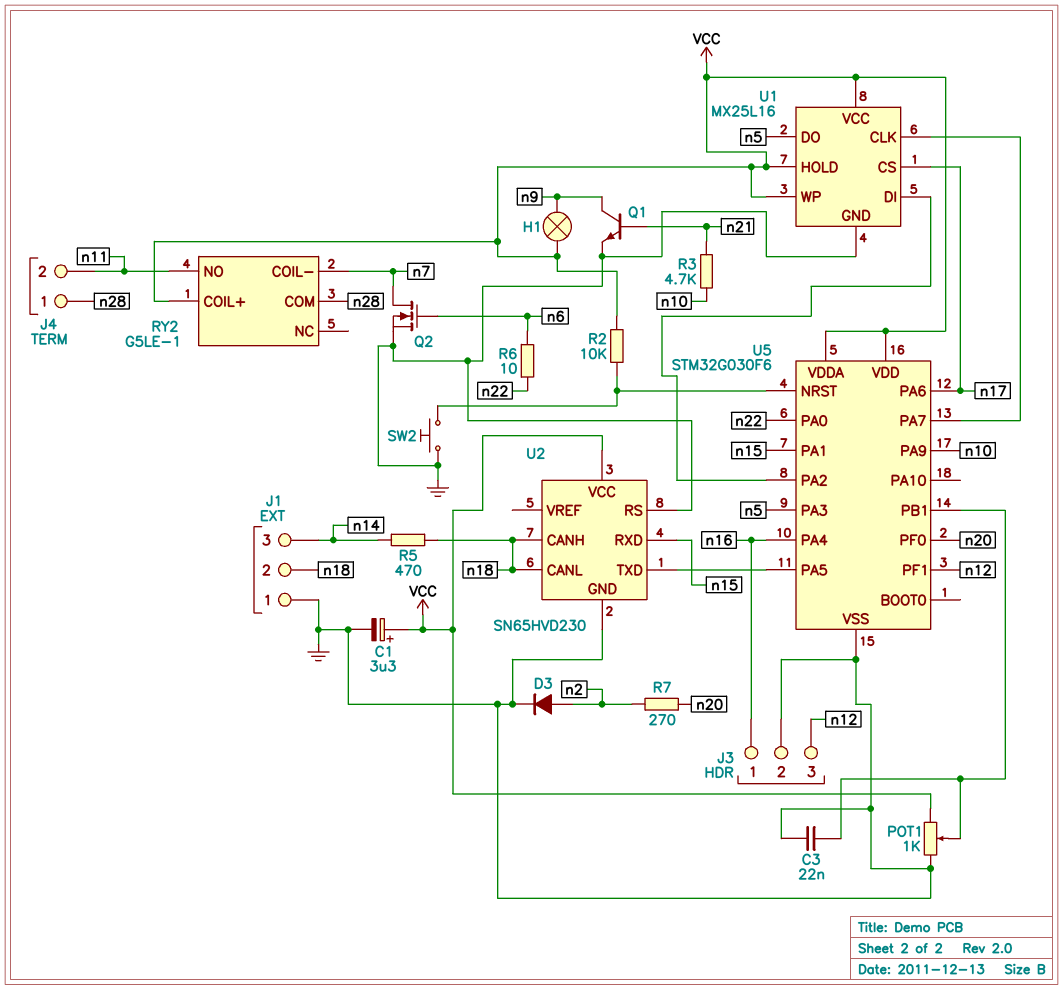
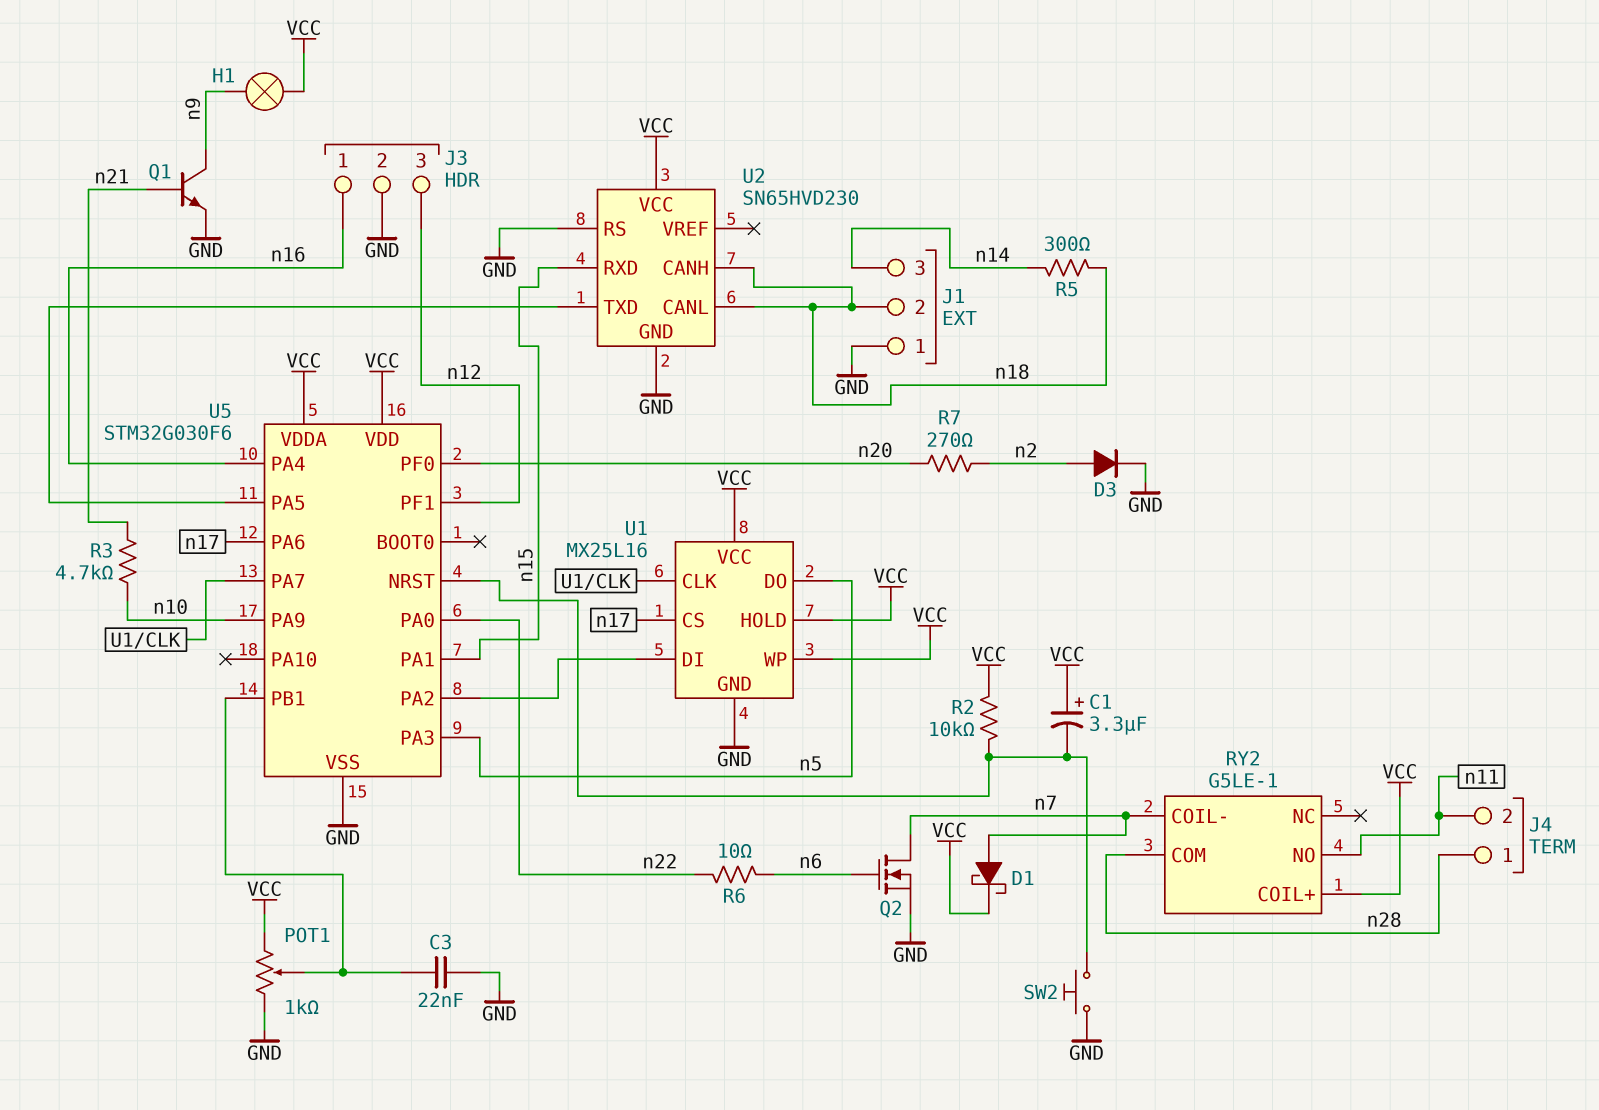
C1: 3.3uF (plus VCC, minus GND) -> 3.3uF (plus VCC, minus U5/NRST)
D1: none -> schottky (A n7, K VCC)
R5: 470 (n14, n18) -> 300 (n14, n18)

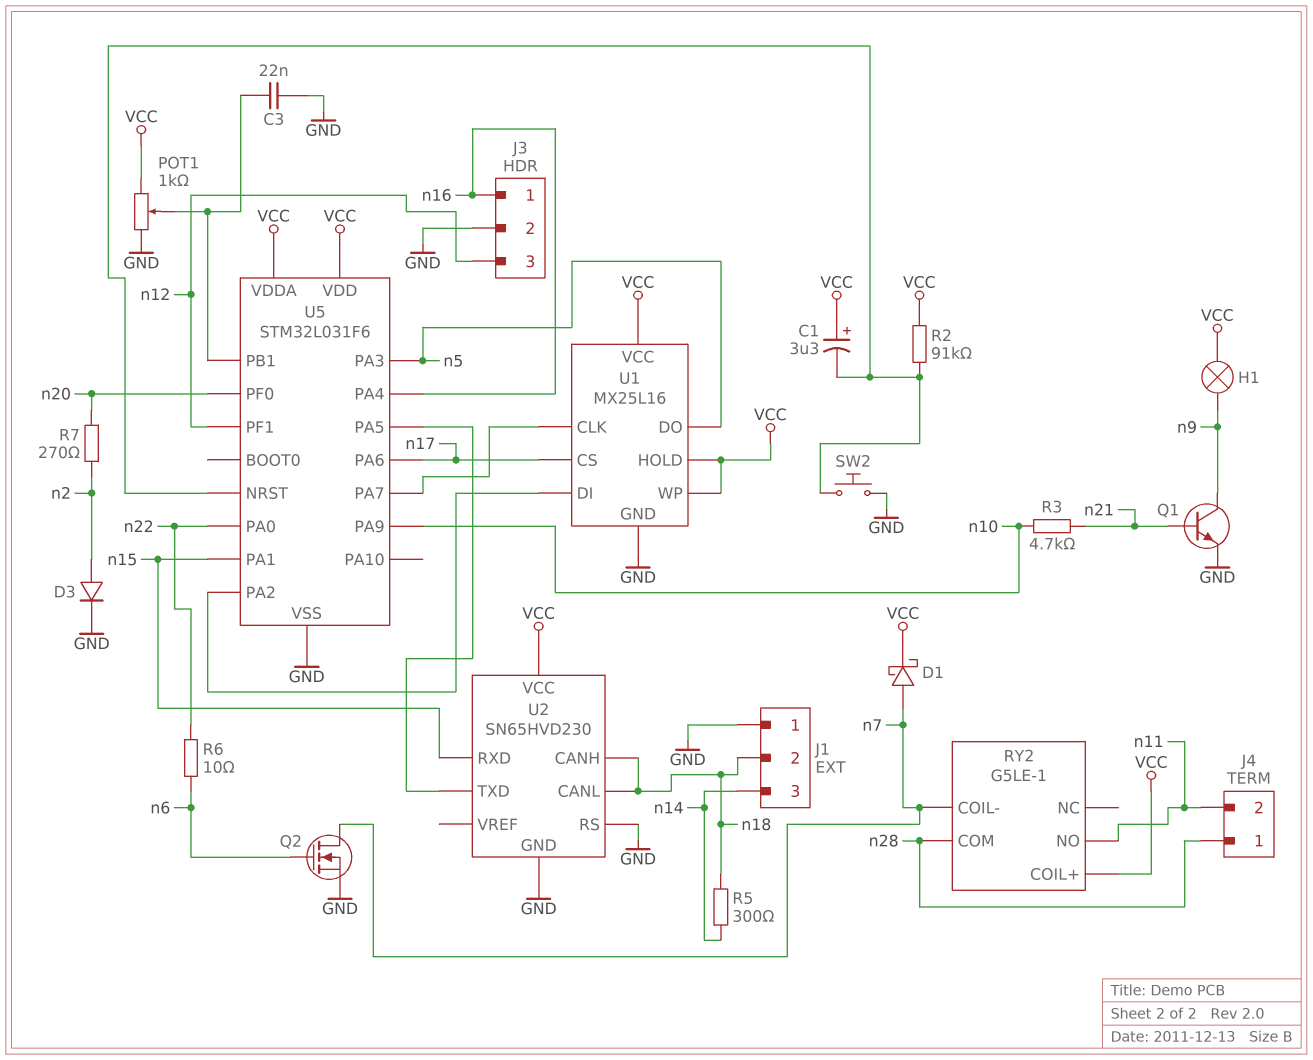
R2: 10k (U5/NRST, VCC) -> 91k (U5/NRST, VCC)
U5: STM32G030F6 -> STM32L031F6

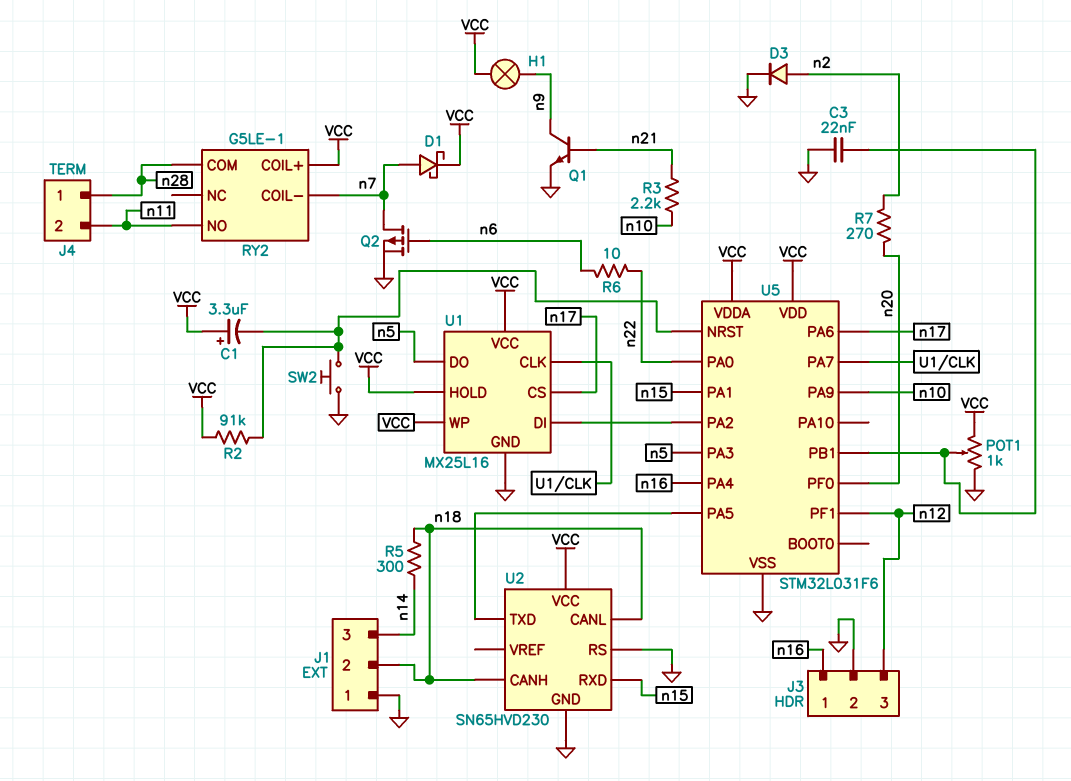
Q2: NMOS (G n6, D n7, S GND) -> PMOS (G n6, D n7, S GND)
R3: 4.7k (n10, n21) -> 2.2k (n10, n21)

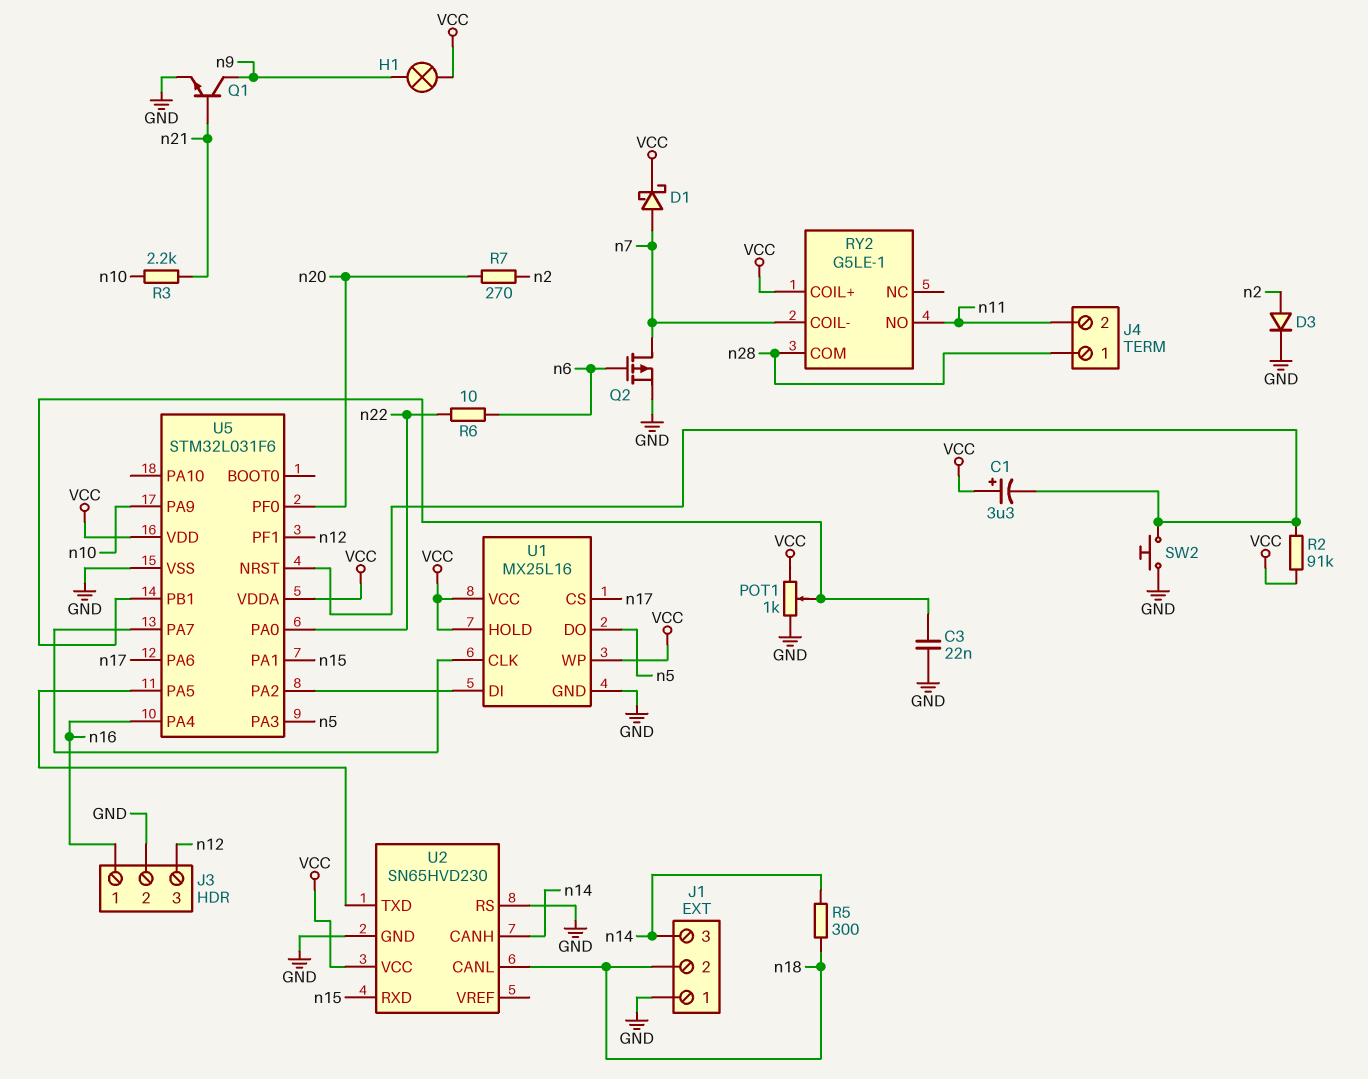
U2 pin CANH: n18 -> n14

